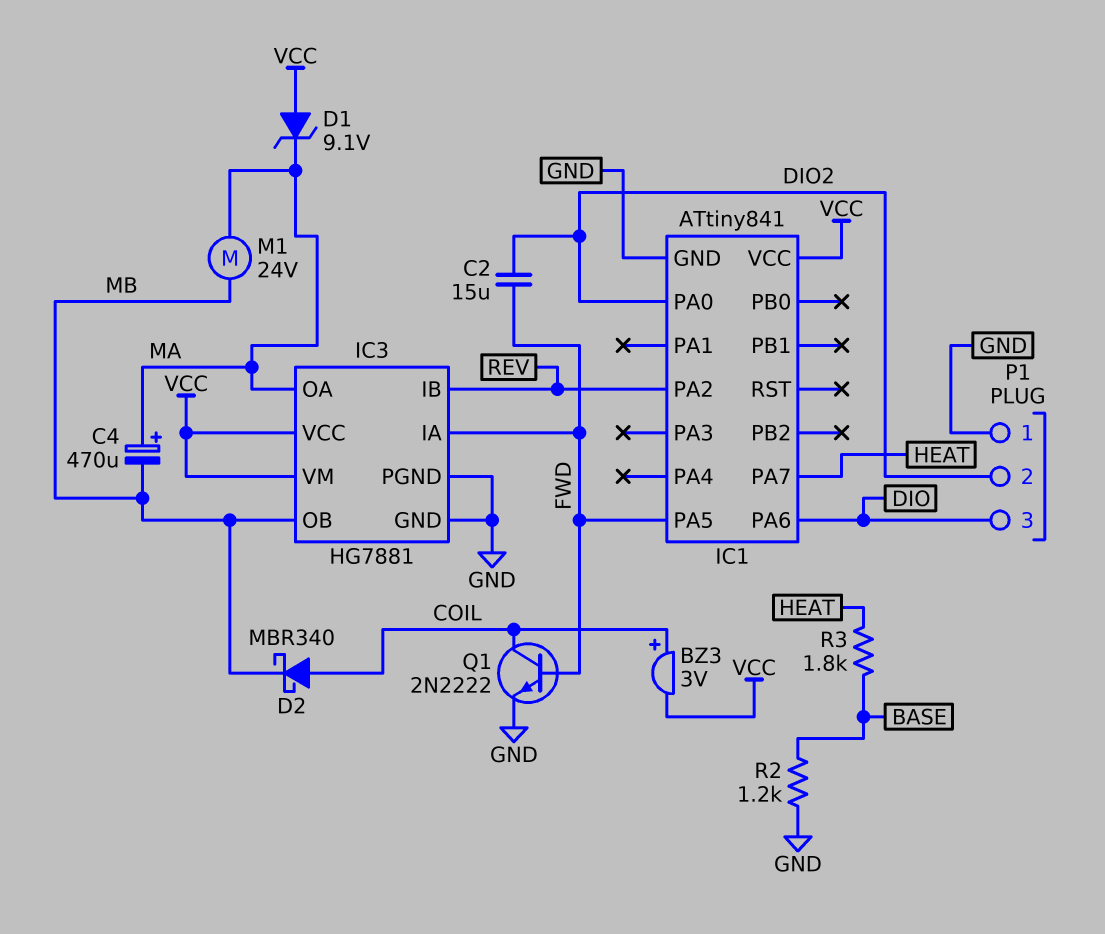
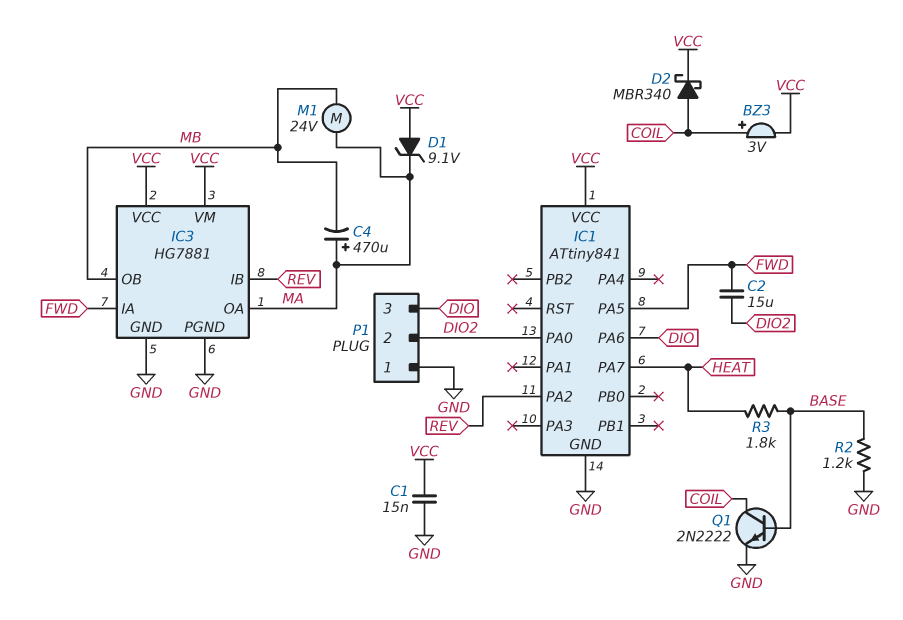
C1: none -> 15nF (GND, VCC)
D2: schottky MBR340 (A COIL, K MB) -> schottky MBR340 (A COIL, K VCC)
Q1: NPN 2N2222 (B FWD, C COIL, E GND) -> NPN 2N2222 (B BASE, C COIL, E GND)

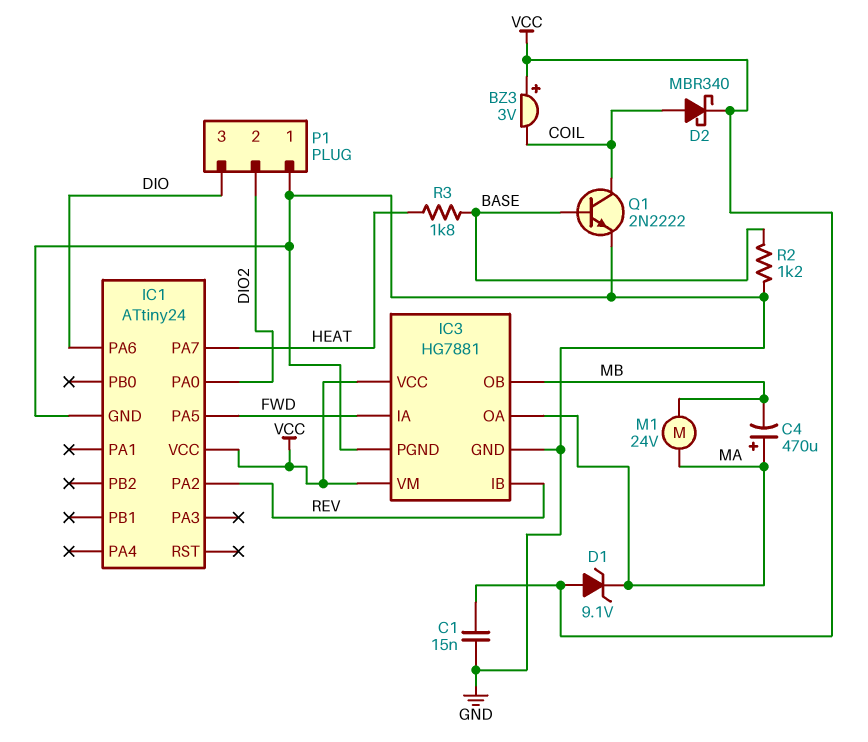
BZ3: buzzer 3V (plus COIL, minus VCC) -> buzzer 3V (plus VCC, minus COIL)
C2: 15uF (DIO2, FWD) -> none
IC1: ATtiny841 -> ATtiny24

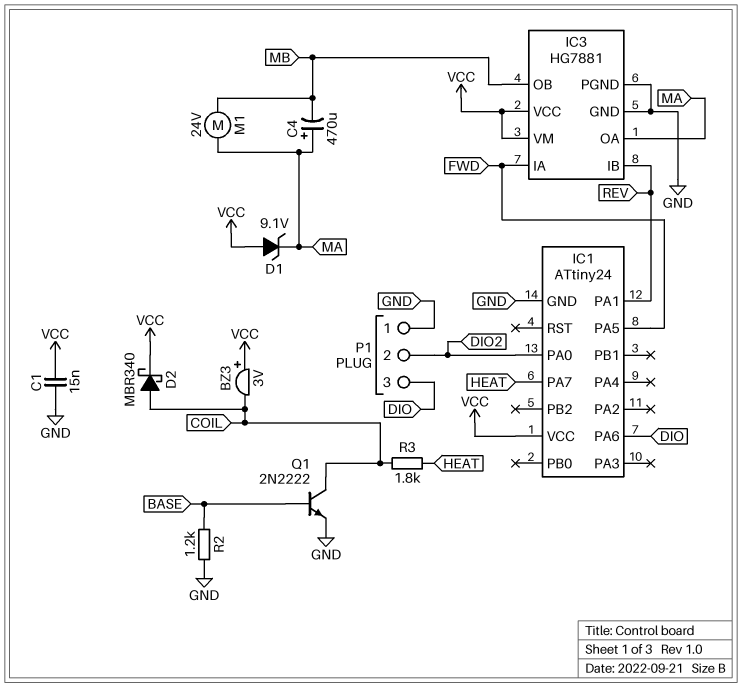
IC1 pin PA1: none -> REV
IC1 pin PA2: REV -> none
R3: 1.8k (BASE, HEAT) -> 1.8k (COIL, HEAT)

